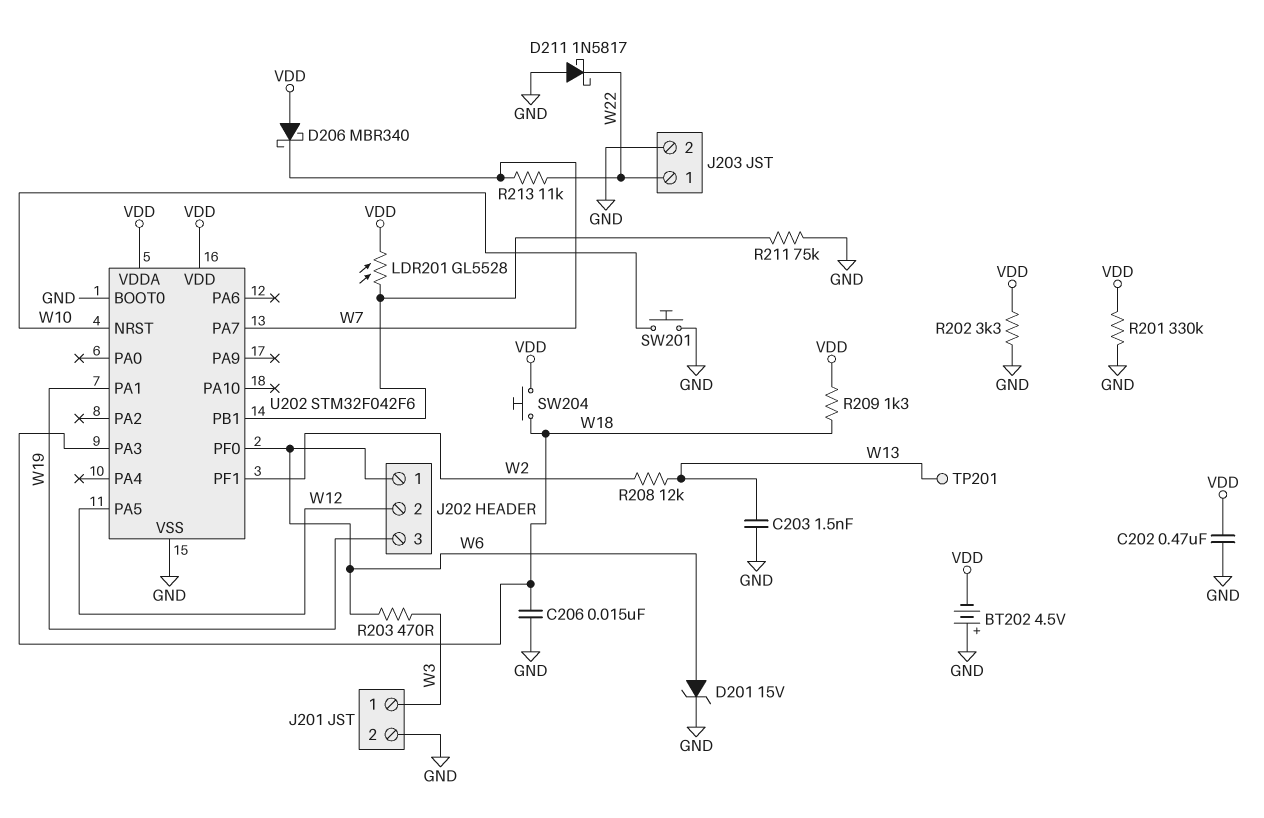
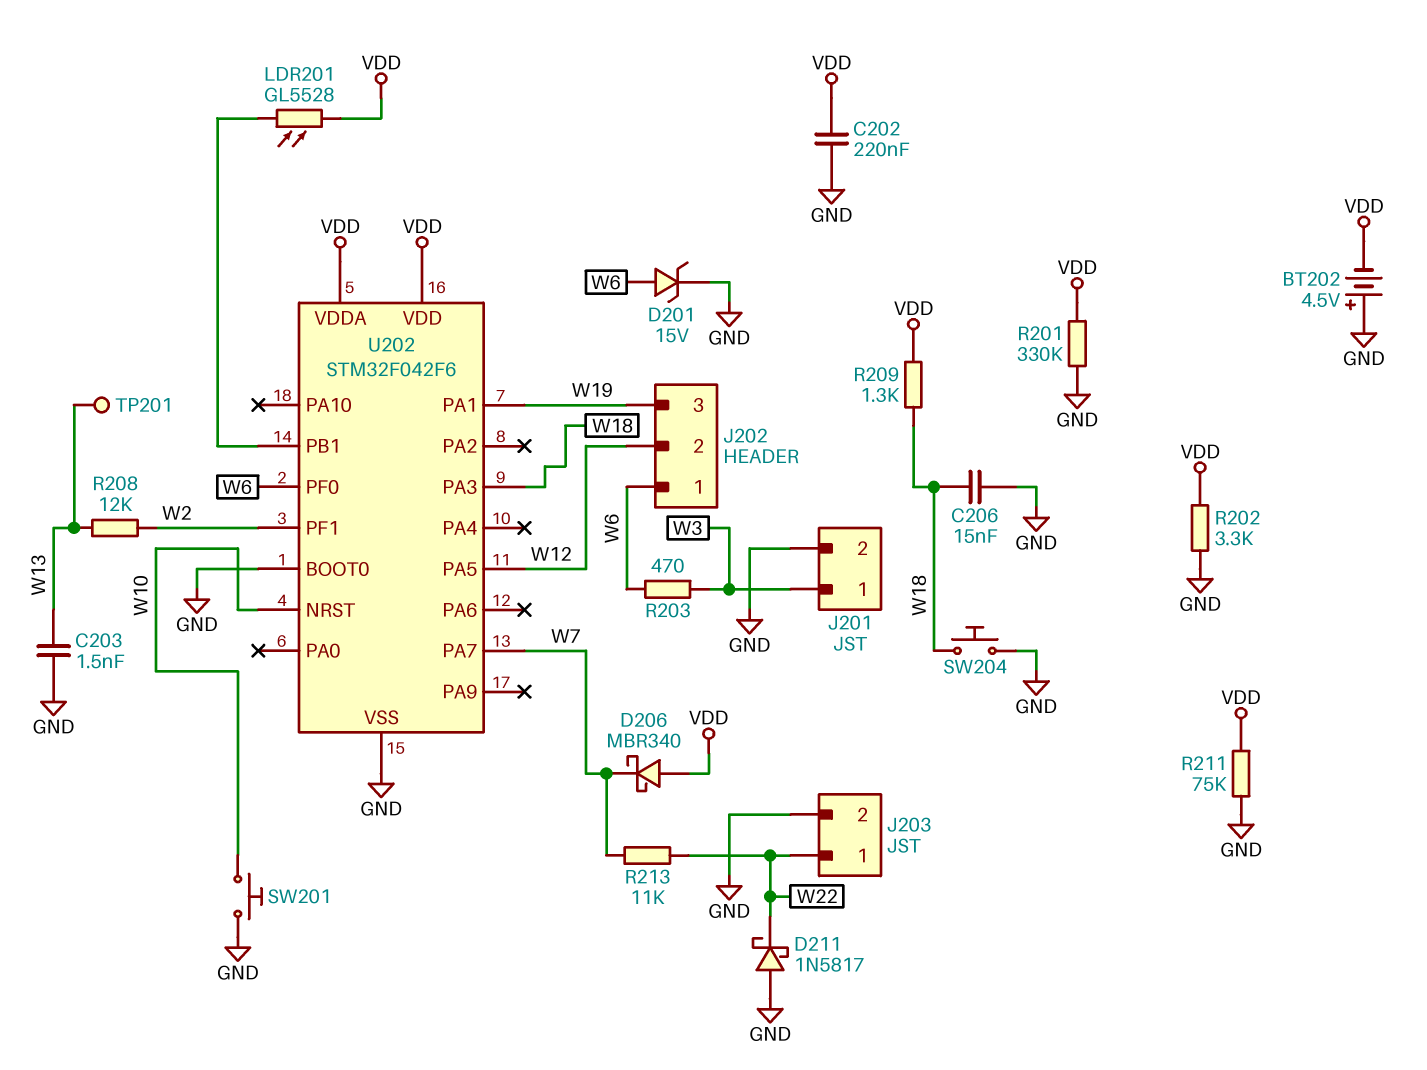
C202: 470nF (GND, VDD) -> 220nF (GND, VDD)
R211: 75k (GND, U202/PB1) -> 75k (GND, VDD)
SW204: button (VDD, W18) -> button (GND, W18)

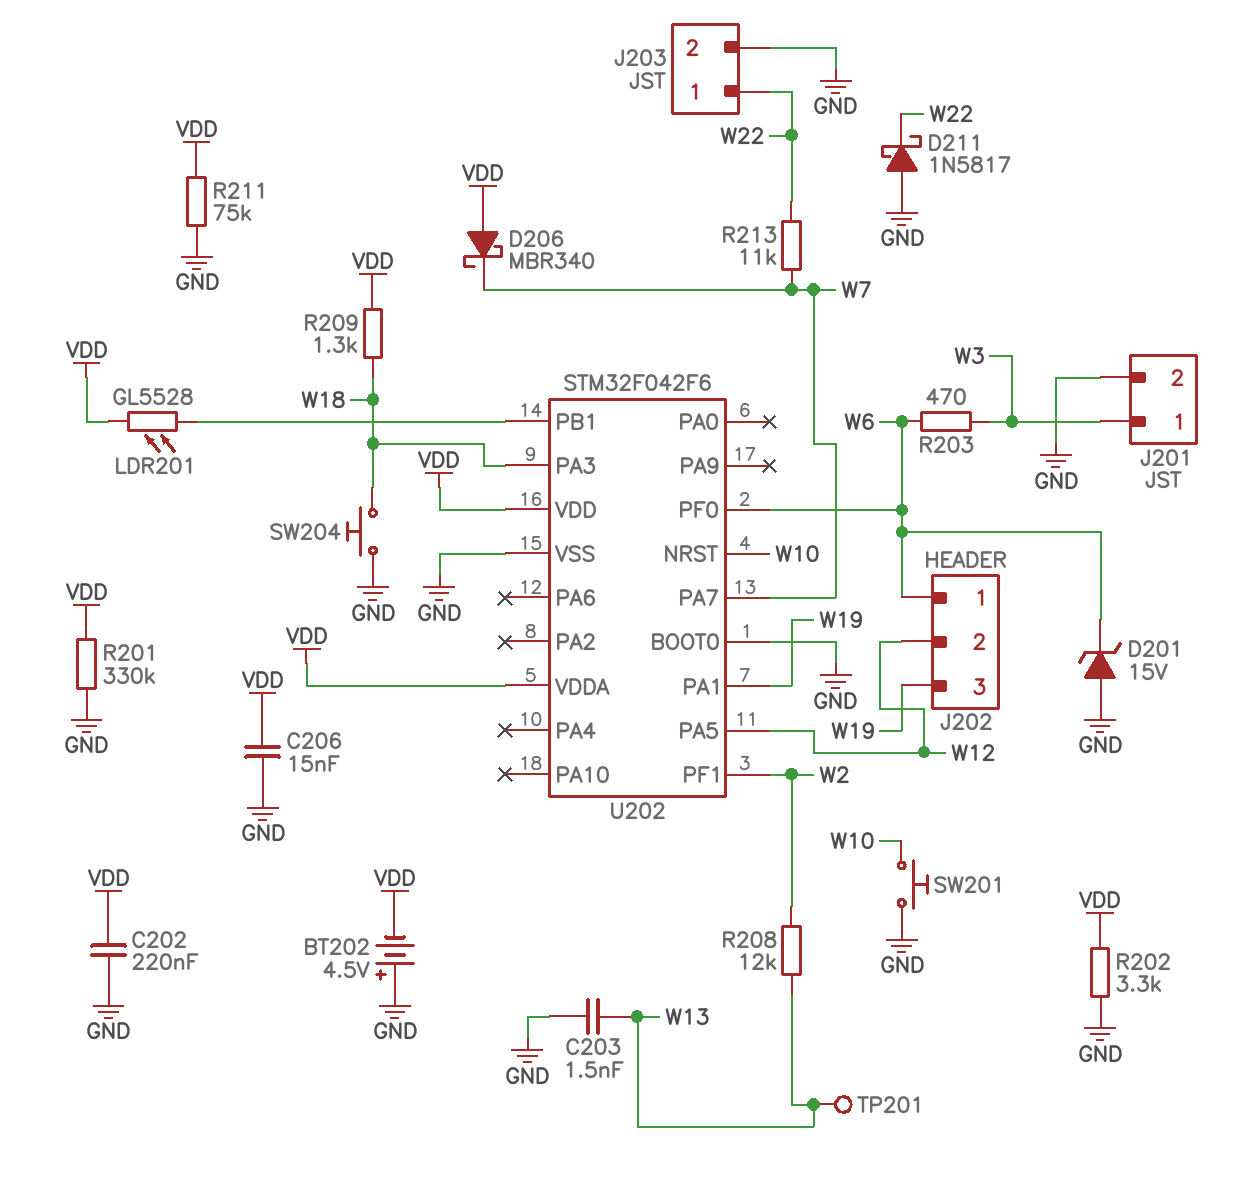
C206: 15nF (GND, W18) -> 15nF (GND, VDD)
D201: zener 15V (A W6, K GND) -> zener 15V (A GND, K W6)

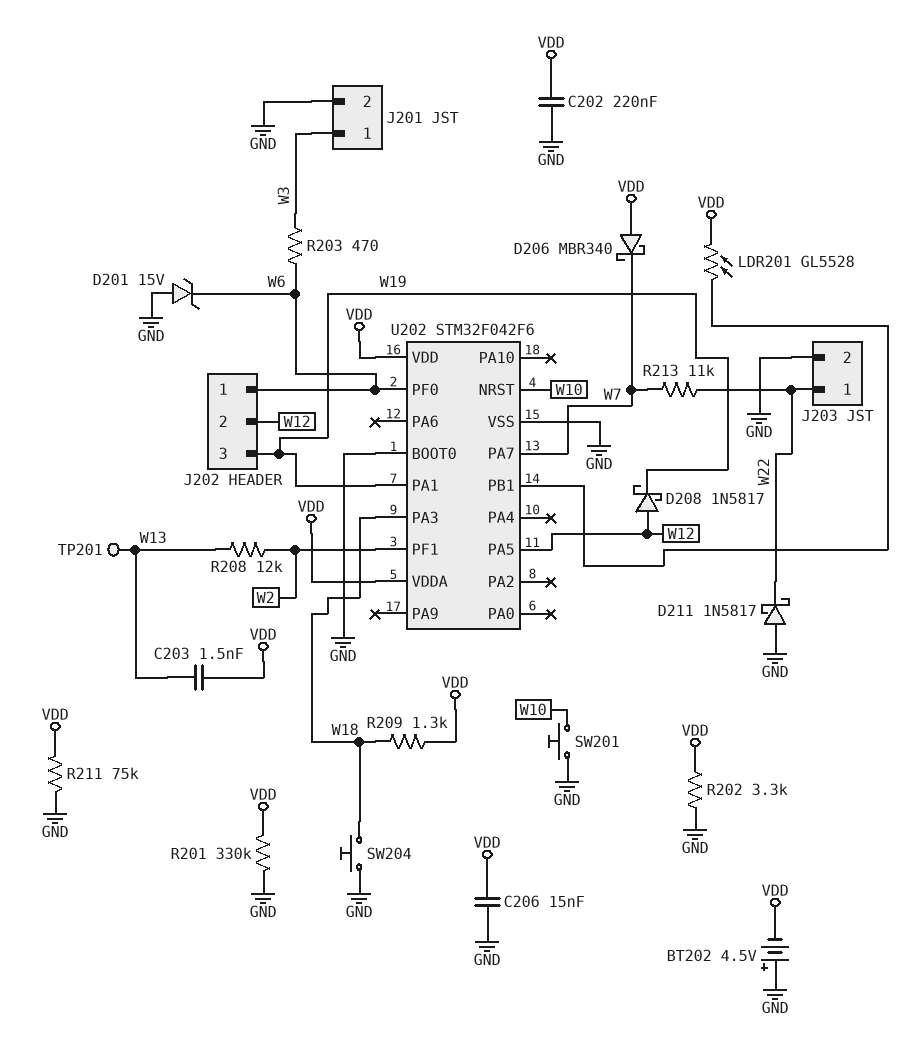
C203: 1.5nF (GND, W13) -> 1.5nF (VDD, W13)
D208: none -> schottky 1N5817 (A W12, K W19)

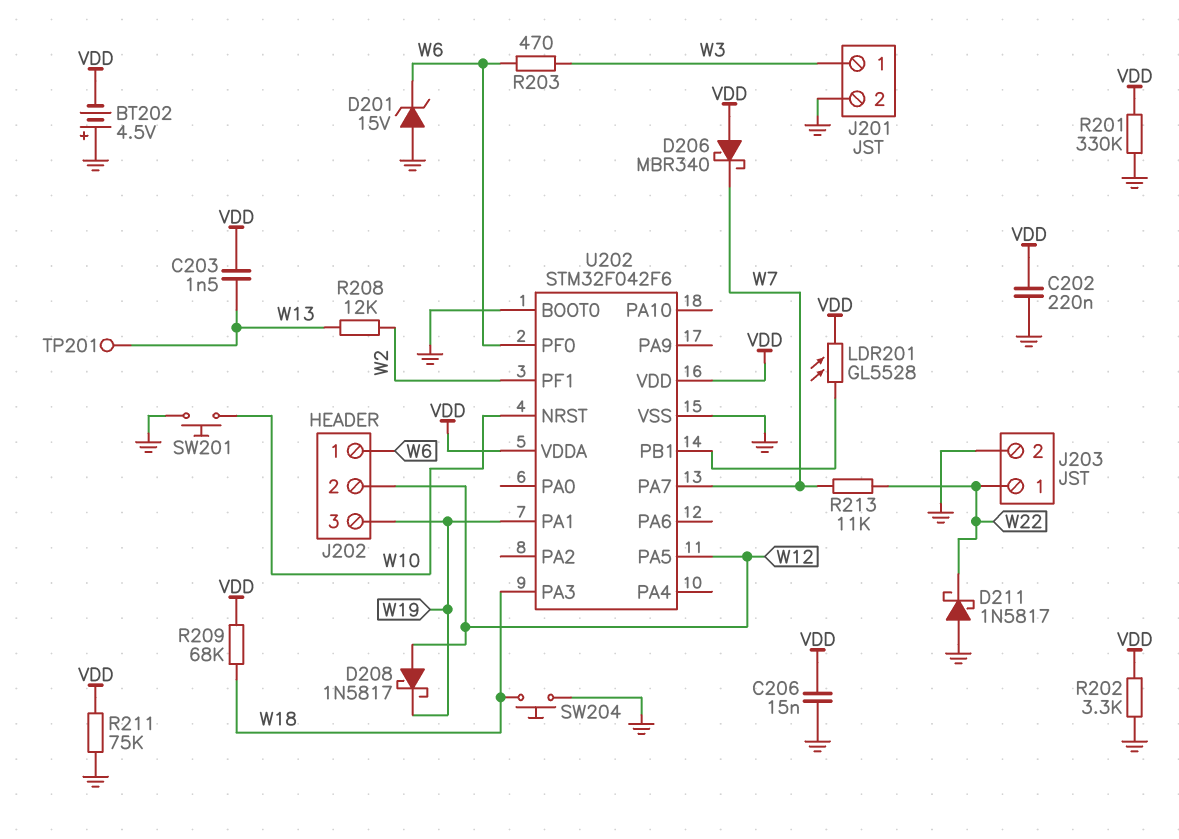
R209: 1.3k (VDD, W18) -> 68k (VDD, W18)

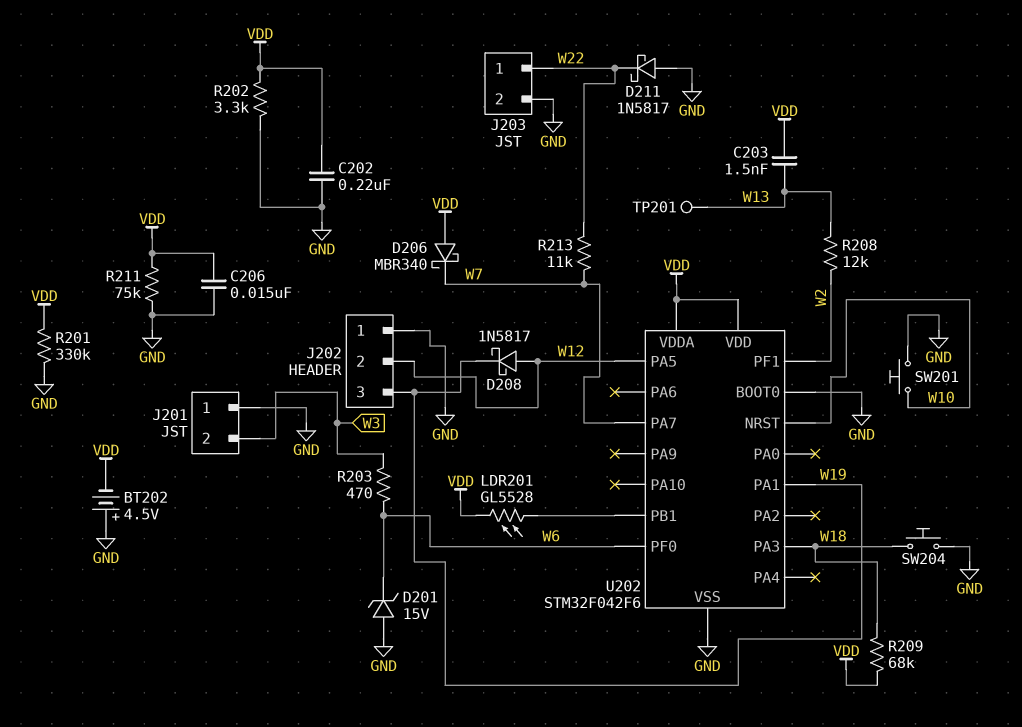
J201 pin 1: W3 -> GND
J201 pin 2: GND -> W3
J202 pin 1: W6 -> GND

